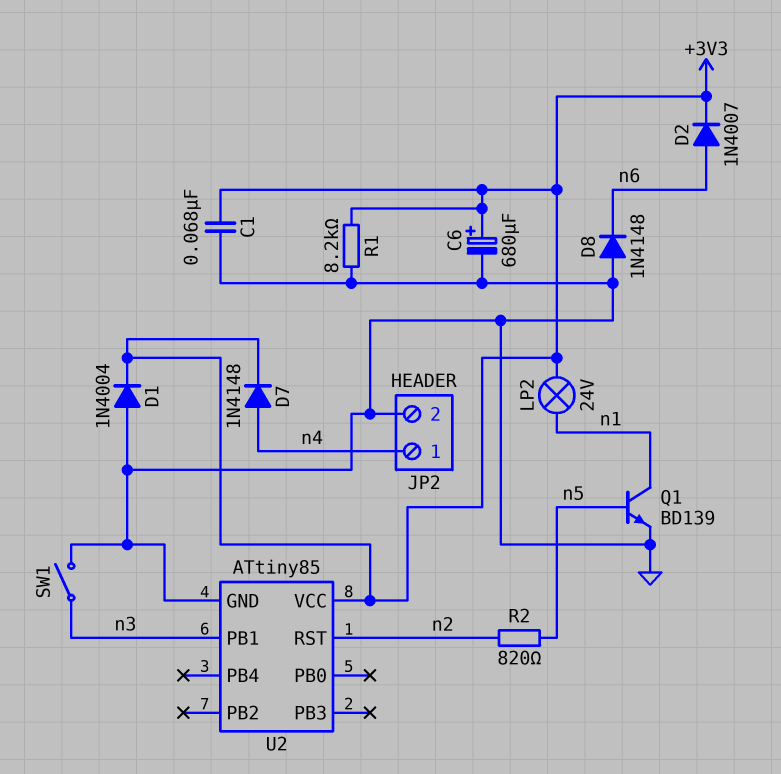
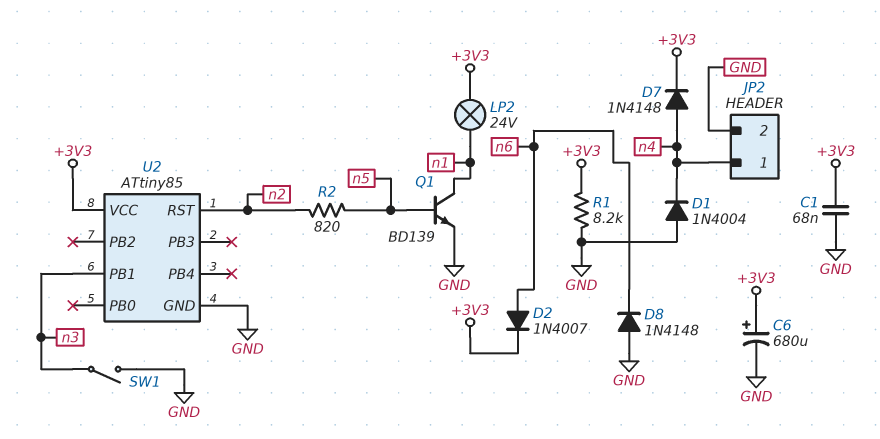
D1: diode 1N4004 (A GND, K +3V3) -> diode 1N4004 (A GND, K n4)

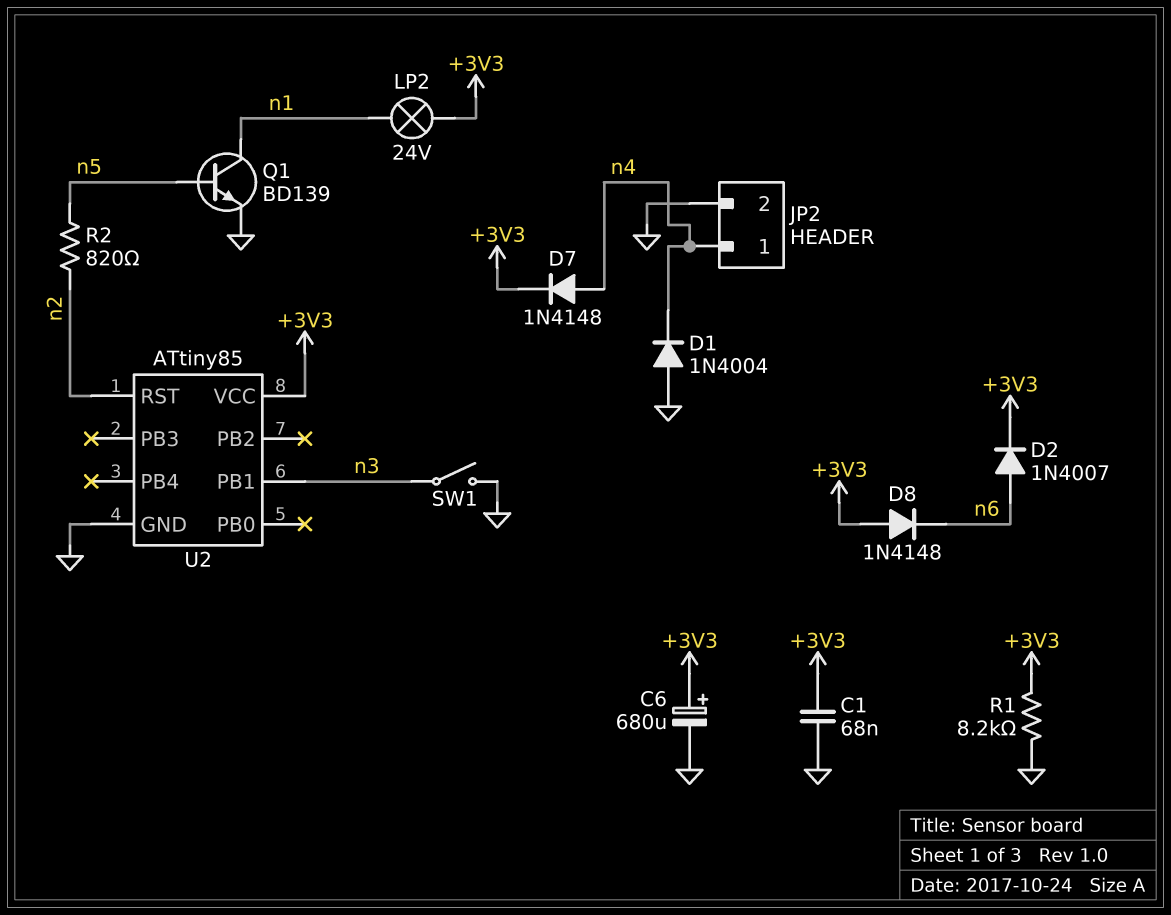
D8: diode 1N4148 (A GND, K n6) -> diode 1N4148 (A +3V3, K n6)

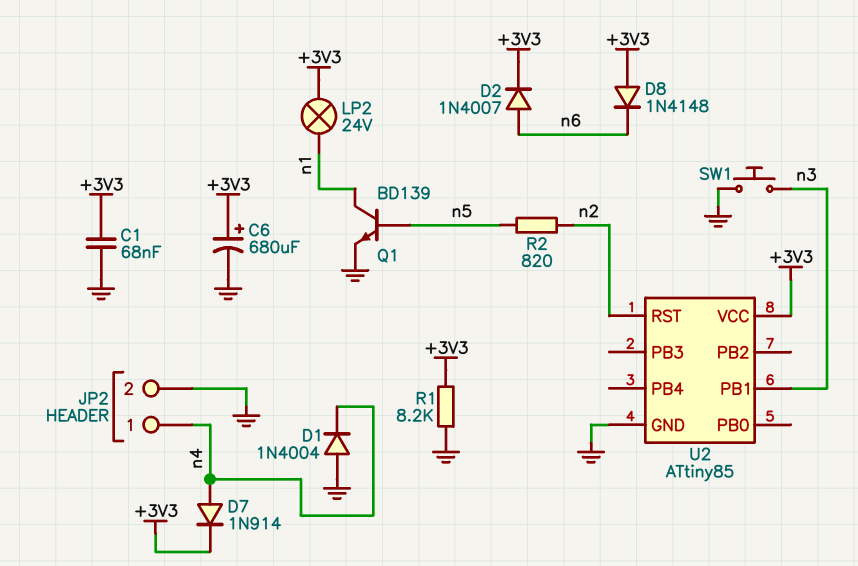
D7: diode 1N4148 (A n4, K +3V3) -> diode 1N914 (A n4, K +3V3)
SW1: switch (GND, n3) -> button (GND, n3)

